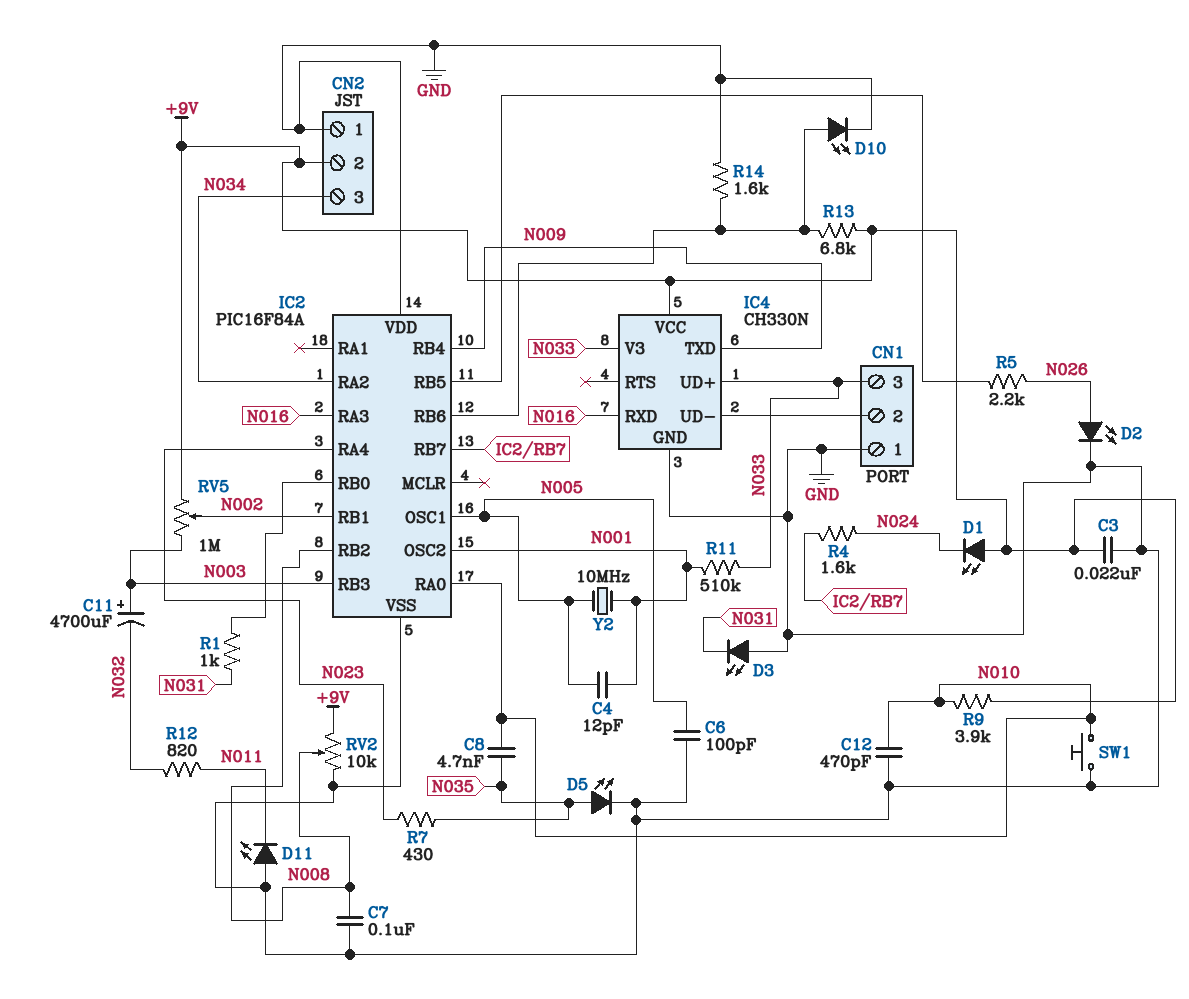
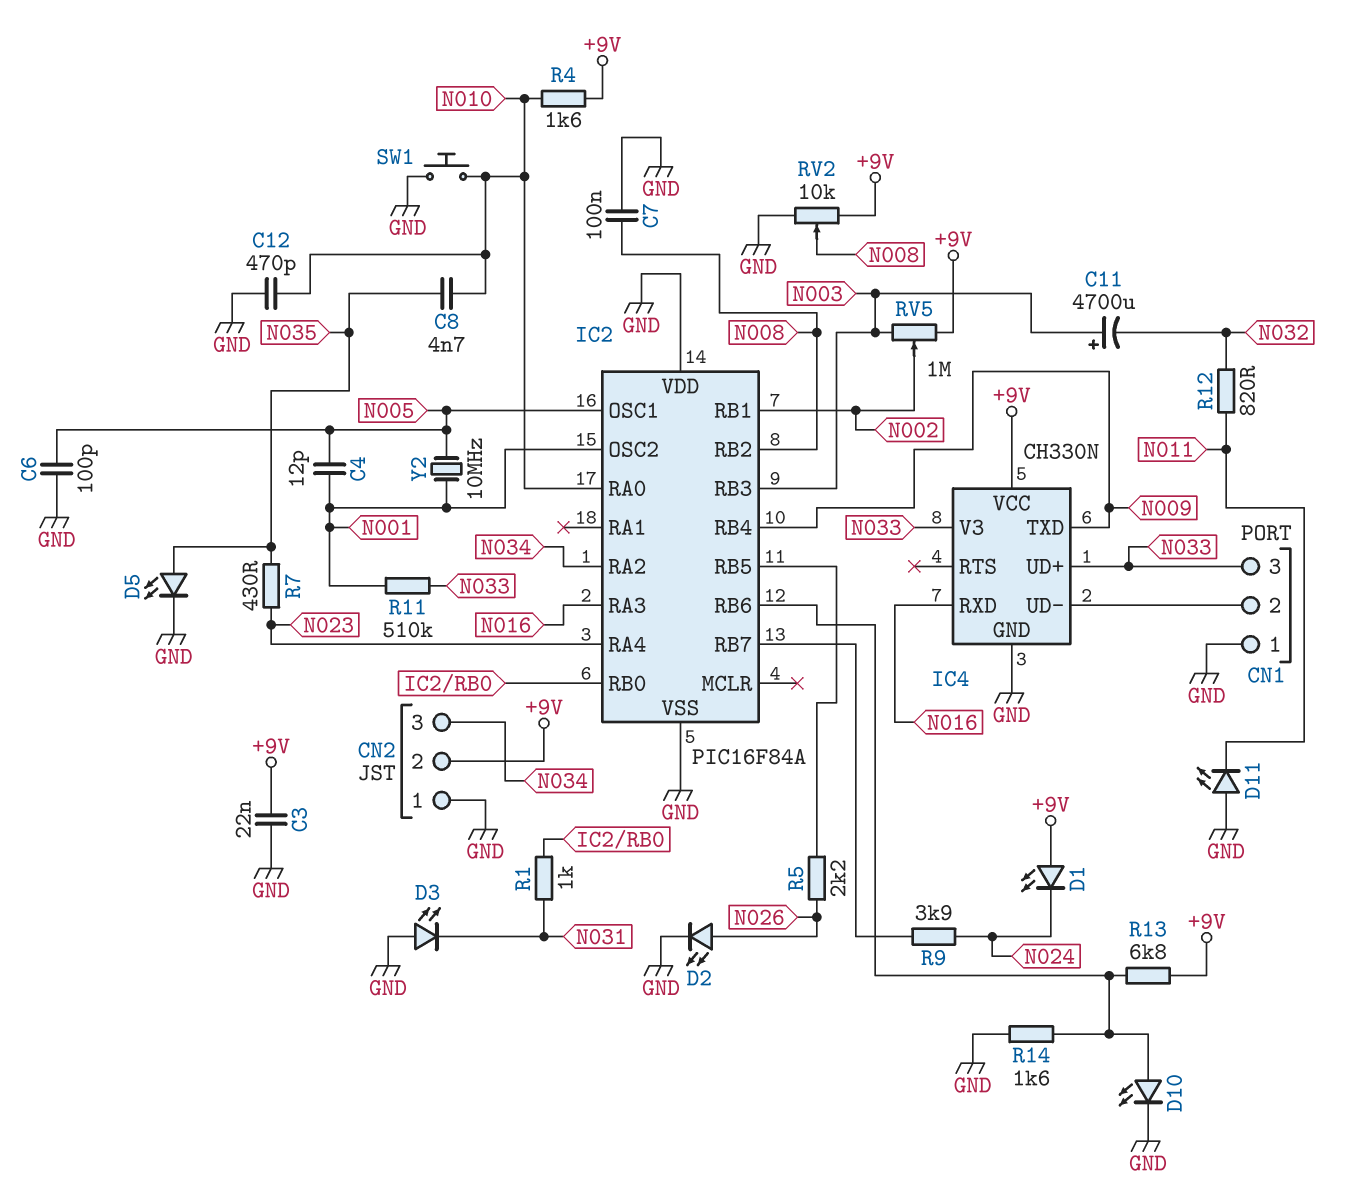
R4: 1.6k (IC2/RB7, N024) -> 1.6k (+9V, N010)
R9: 3.9k (+9V, N010) -> 3.9k (IC2/RB7, N024)

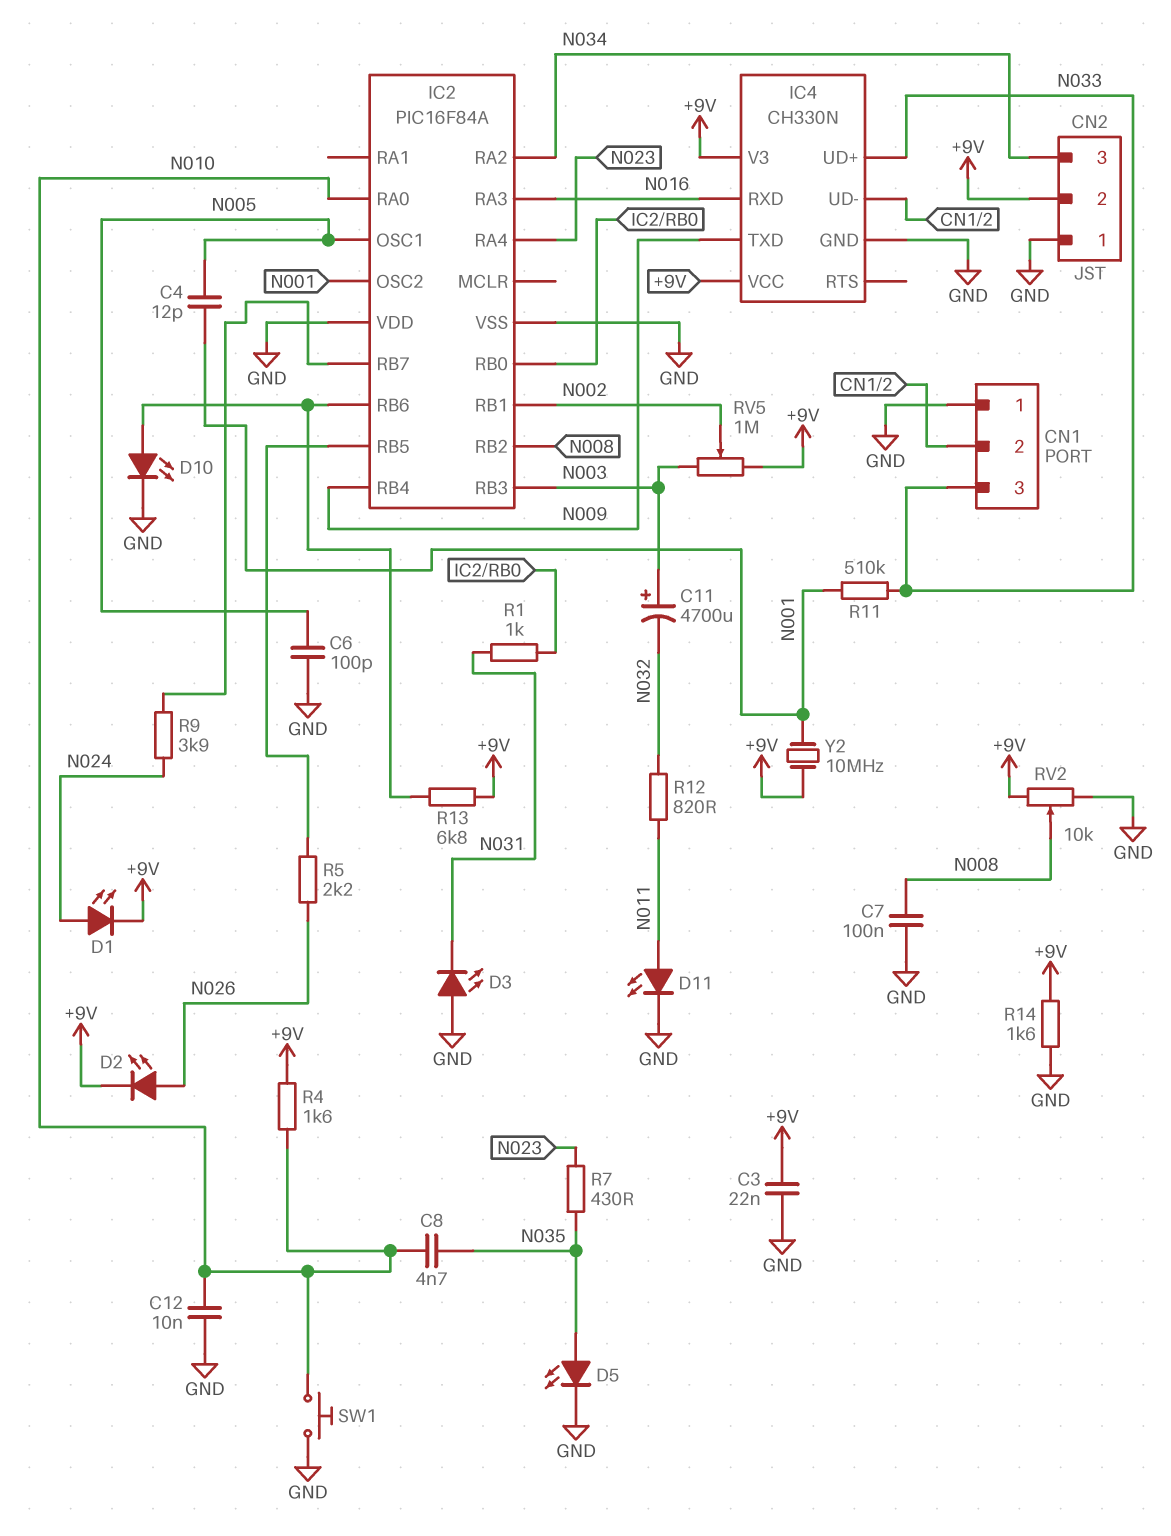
C12: 470pF (GND, N010) -> 10nF (GND, N010)
D1: LED (A +9V, K N024) -> LED (A N024, K +9V)
D2: LED (A N026, K GND) -> LED (A N026, K +9V)
D11: LED (A GND, K N011) -> LED (A N011, K GND)
IC4 pin V3: N033 -> +9V
R14: 1.6k (GND, IC2/RB6) -> 1.6k (+9V, GND)
Y2: 10MHz (N001, N005) -> 10MHz (+9V, N001)

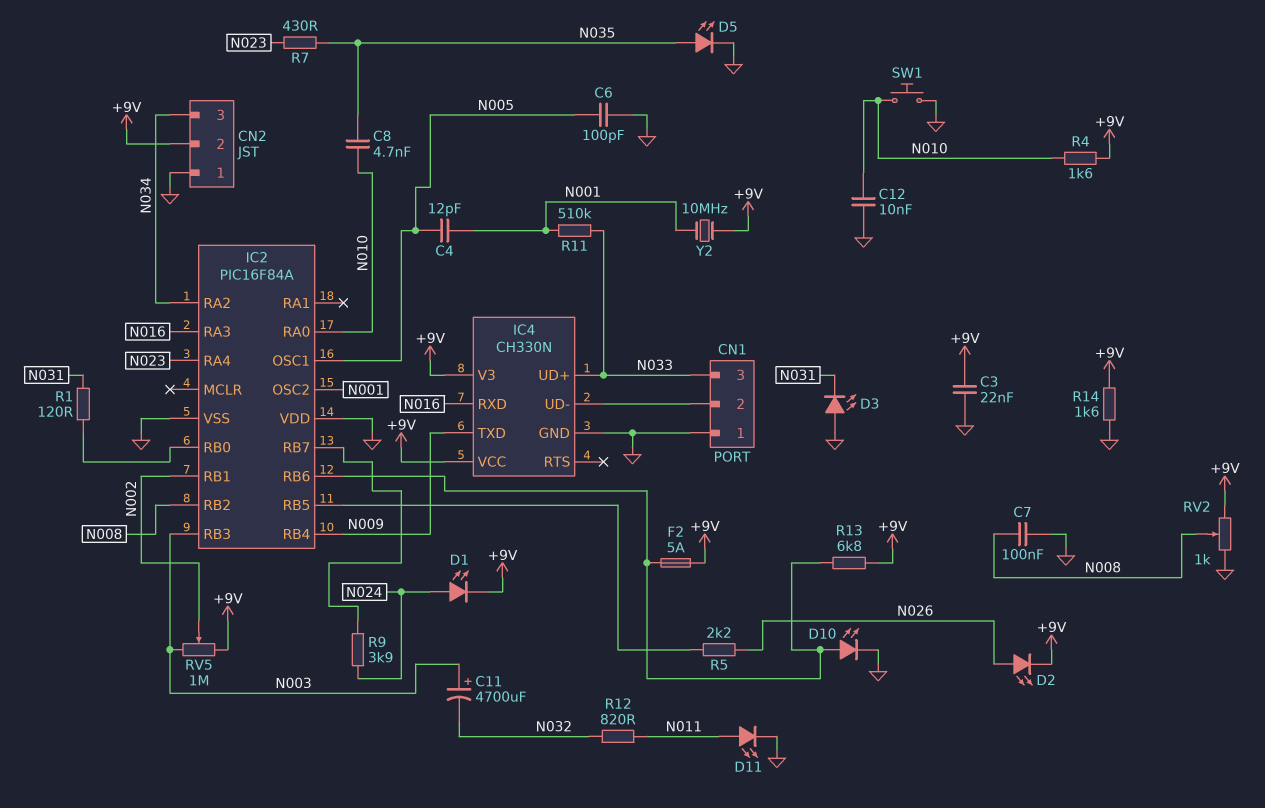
F2: none -> 5A (+9V, IC2/RB6)
R1: 1k (IC2/RB0, N031) -> 120 (IC2/RB0, N031)
RV2: 10k (+9V, GND, wiper N008) -> 1k (+9V, GND, wiper N008)

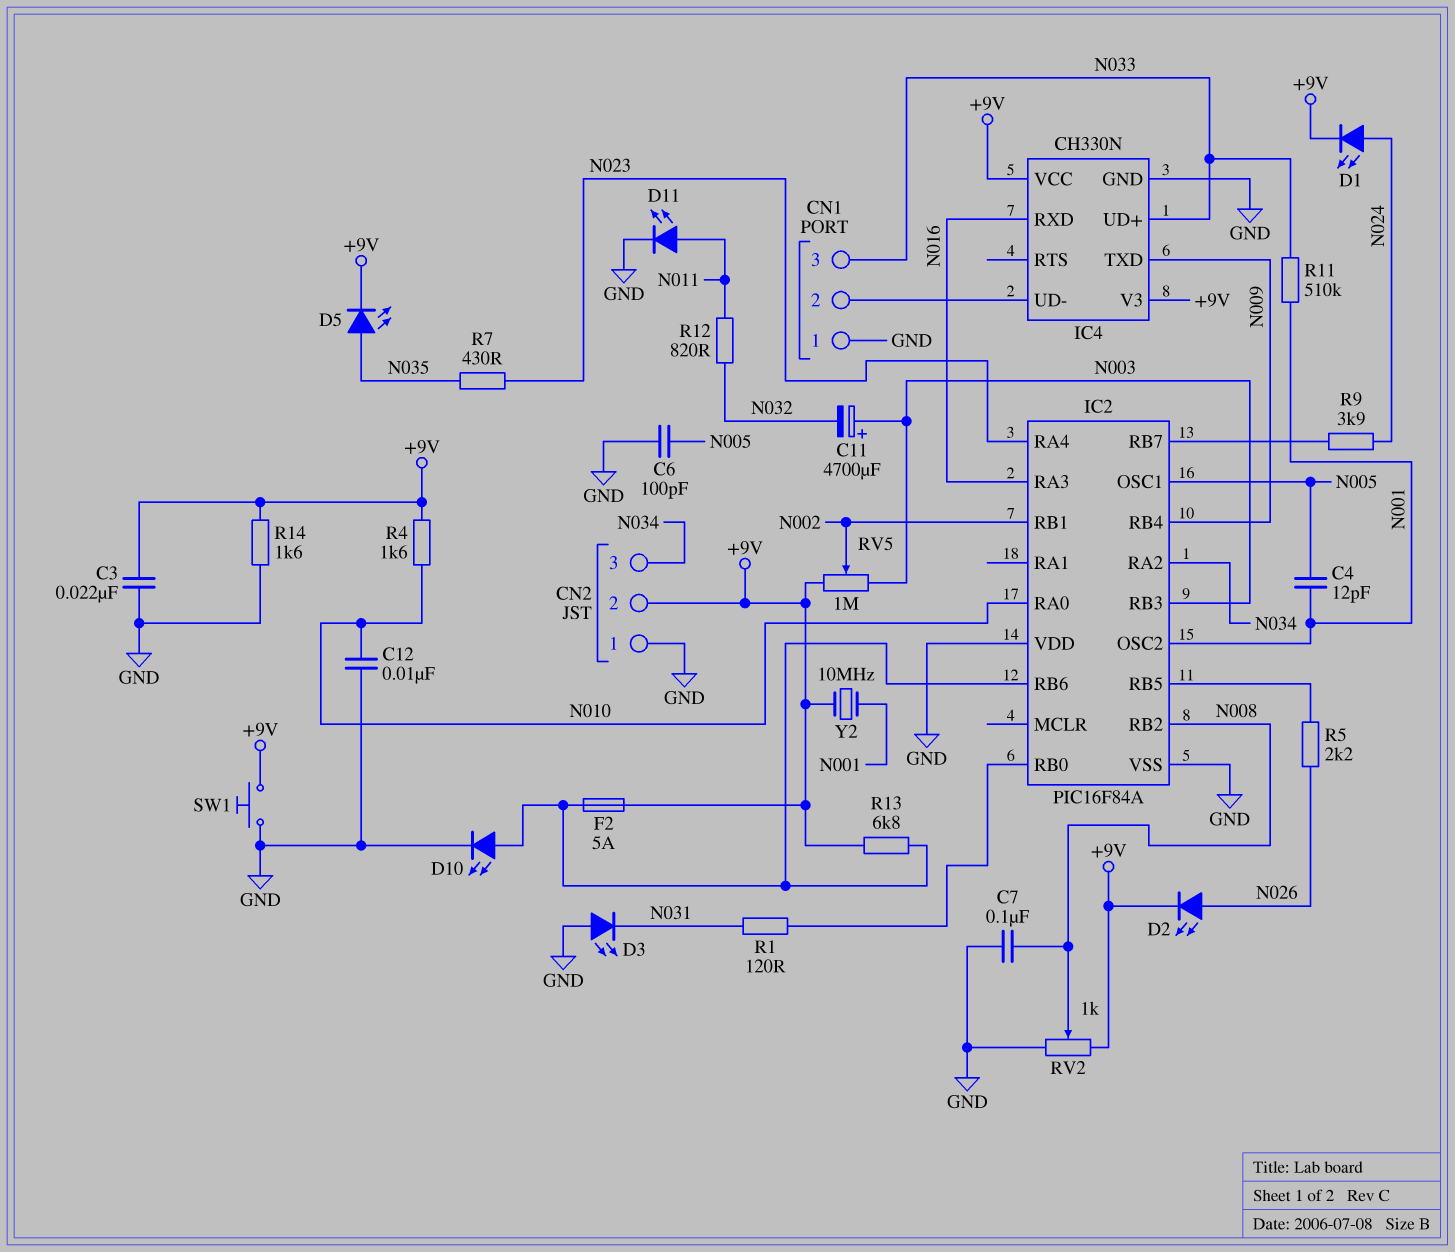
C8: 4.7nF (N010, N035) -> none
D5: LED (A N035, K GND) -> LED (A N035, K +9V)
SW1: button (GND, N010) -> button (+9V, GND)

